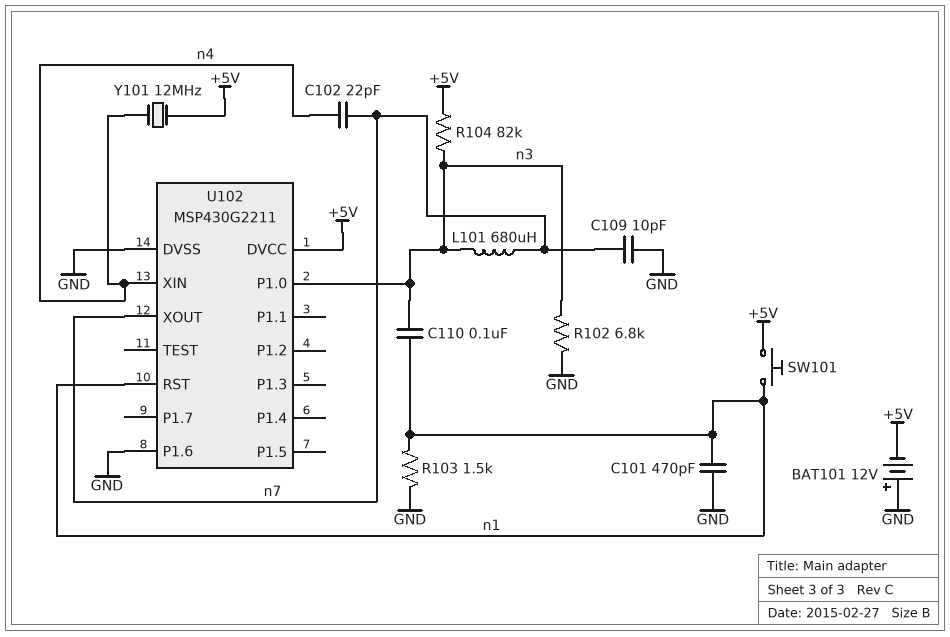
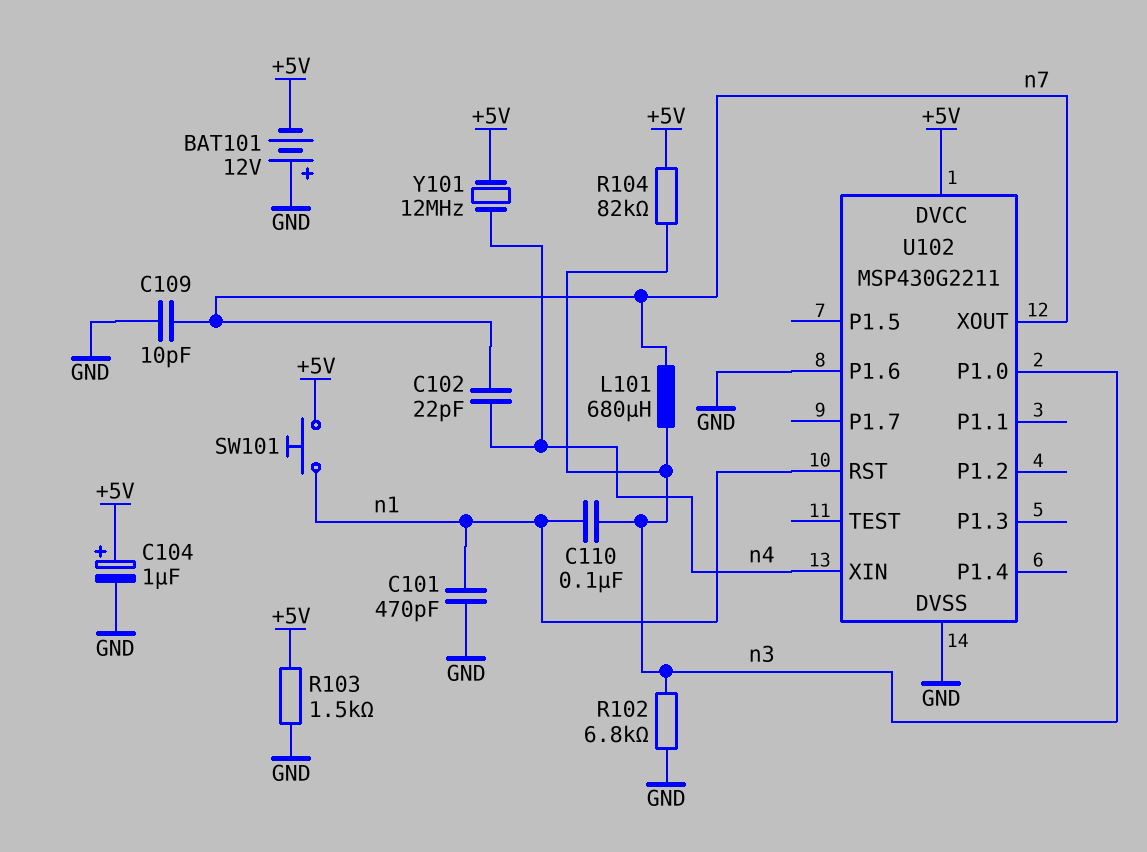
C104: none -> 1uF (plus +5V, minus GND)
R103: 1.5k (GND, n1) -> 1.5k (+5V, GND)

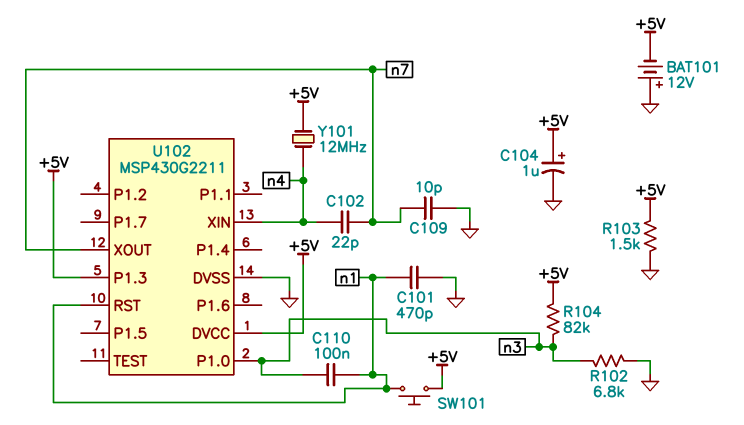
L101: 680uH (n3, n7) -> none
U102 pin P1.3: none -> +5V
U102 pin P1.6: GND -> none

